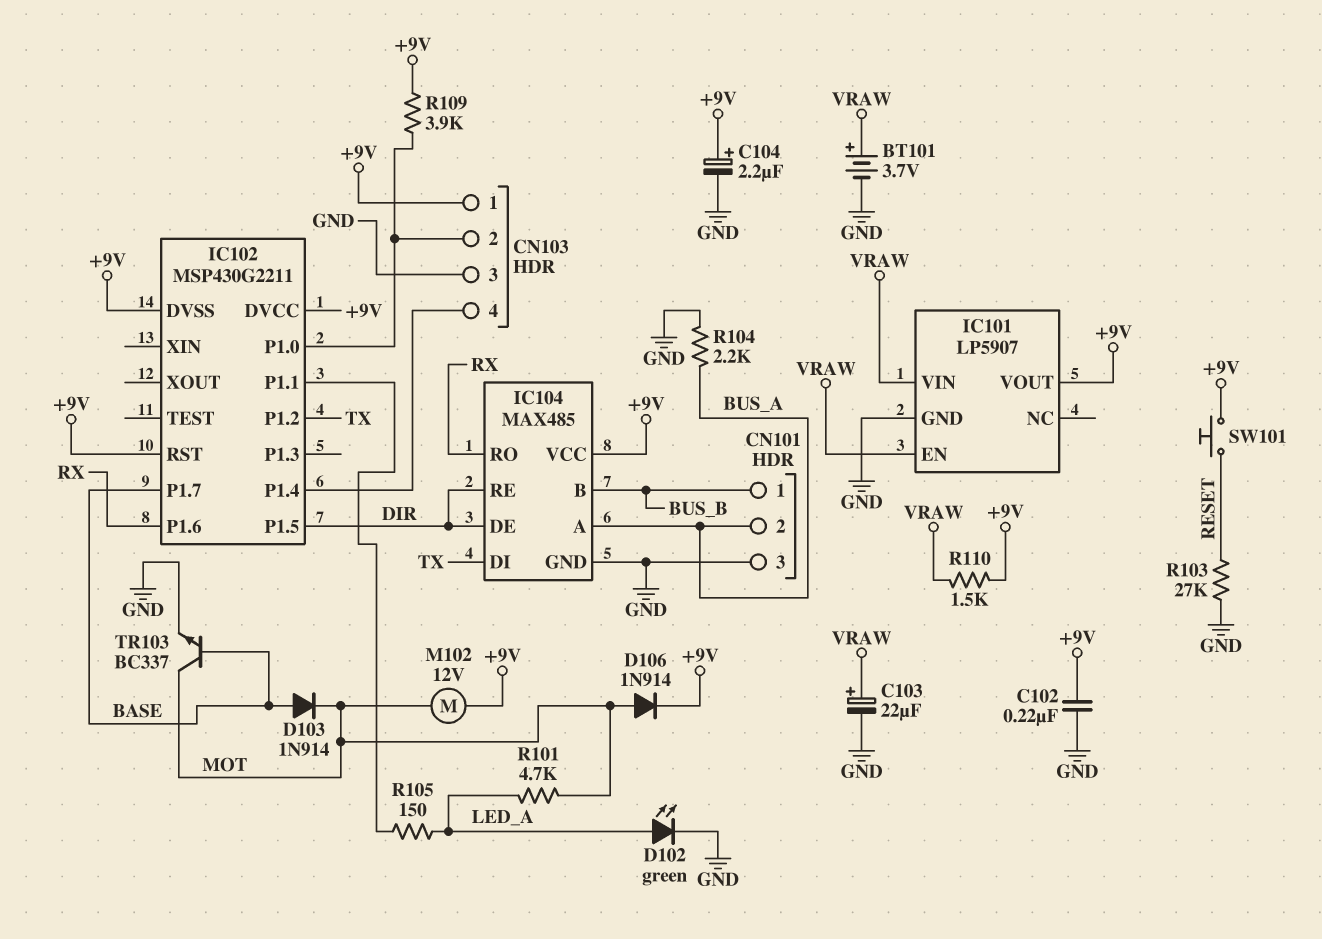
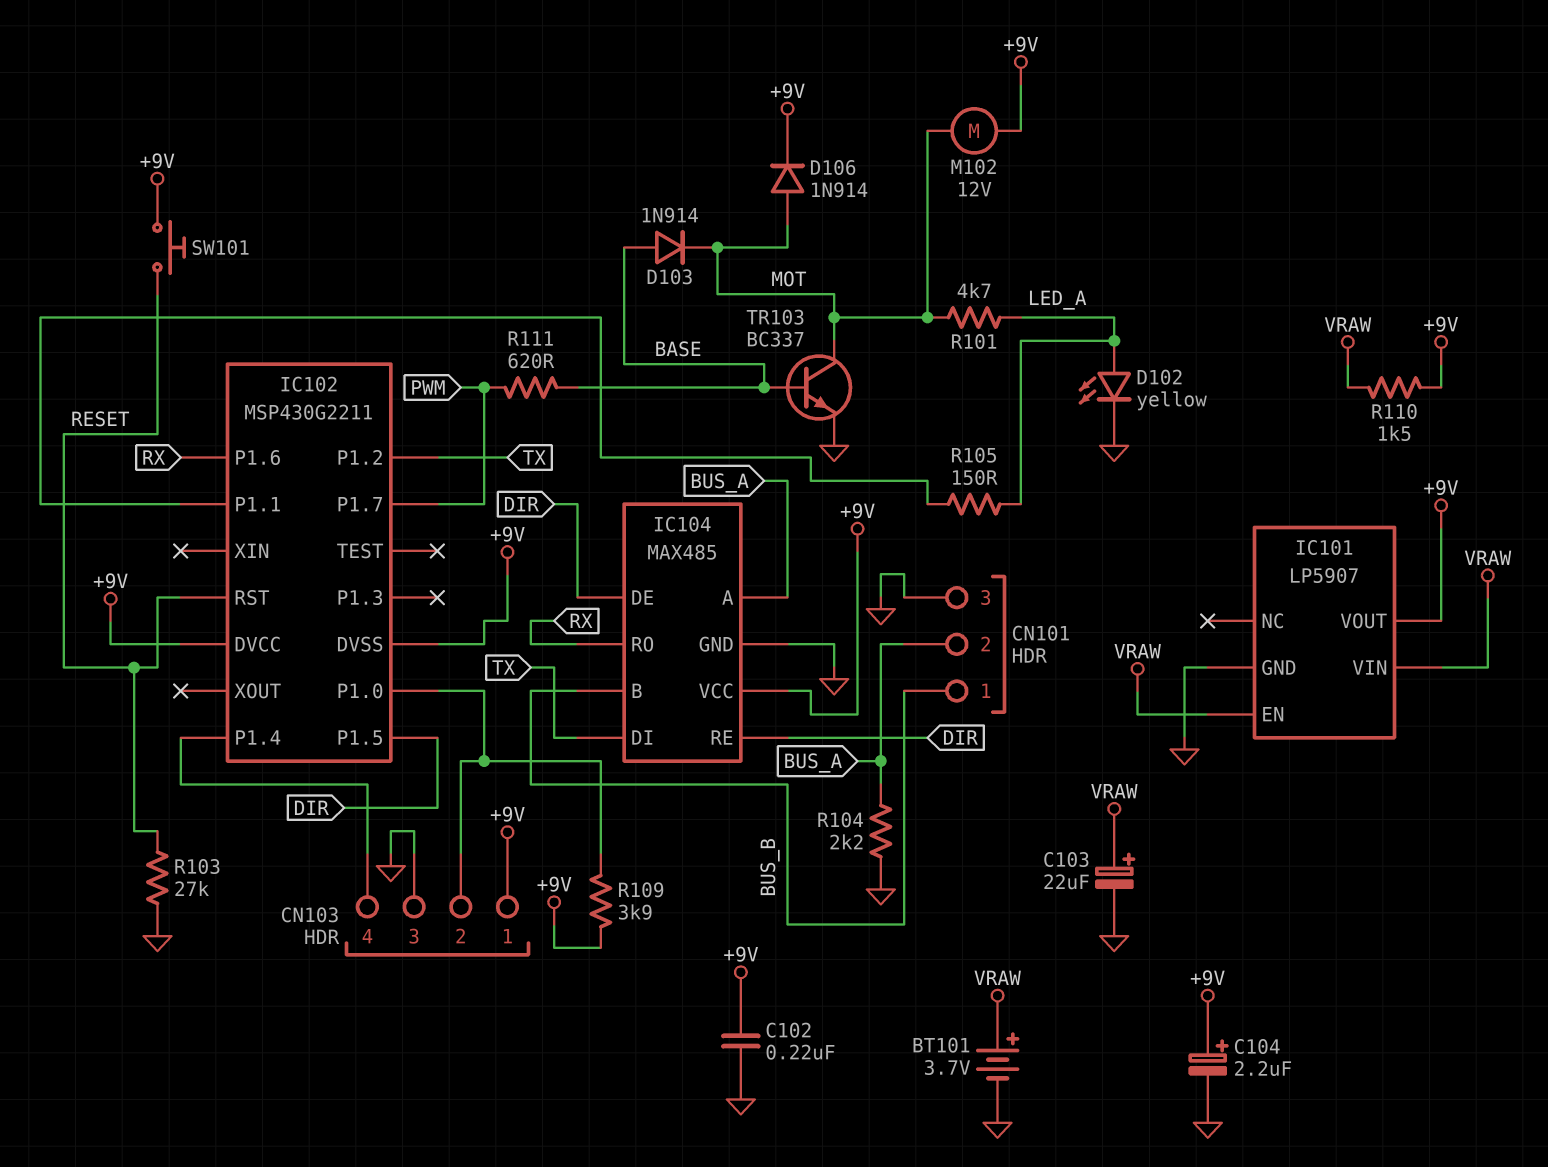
D102: LED green (A LED_A, K GND) -> LED yellow (A LED_A, K GND)
IC102 pin P1.7: BASE -> PWM
IC102 pin RST: +9V -> RESET
R111: none -> 620 (BASE, PWM)

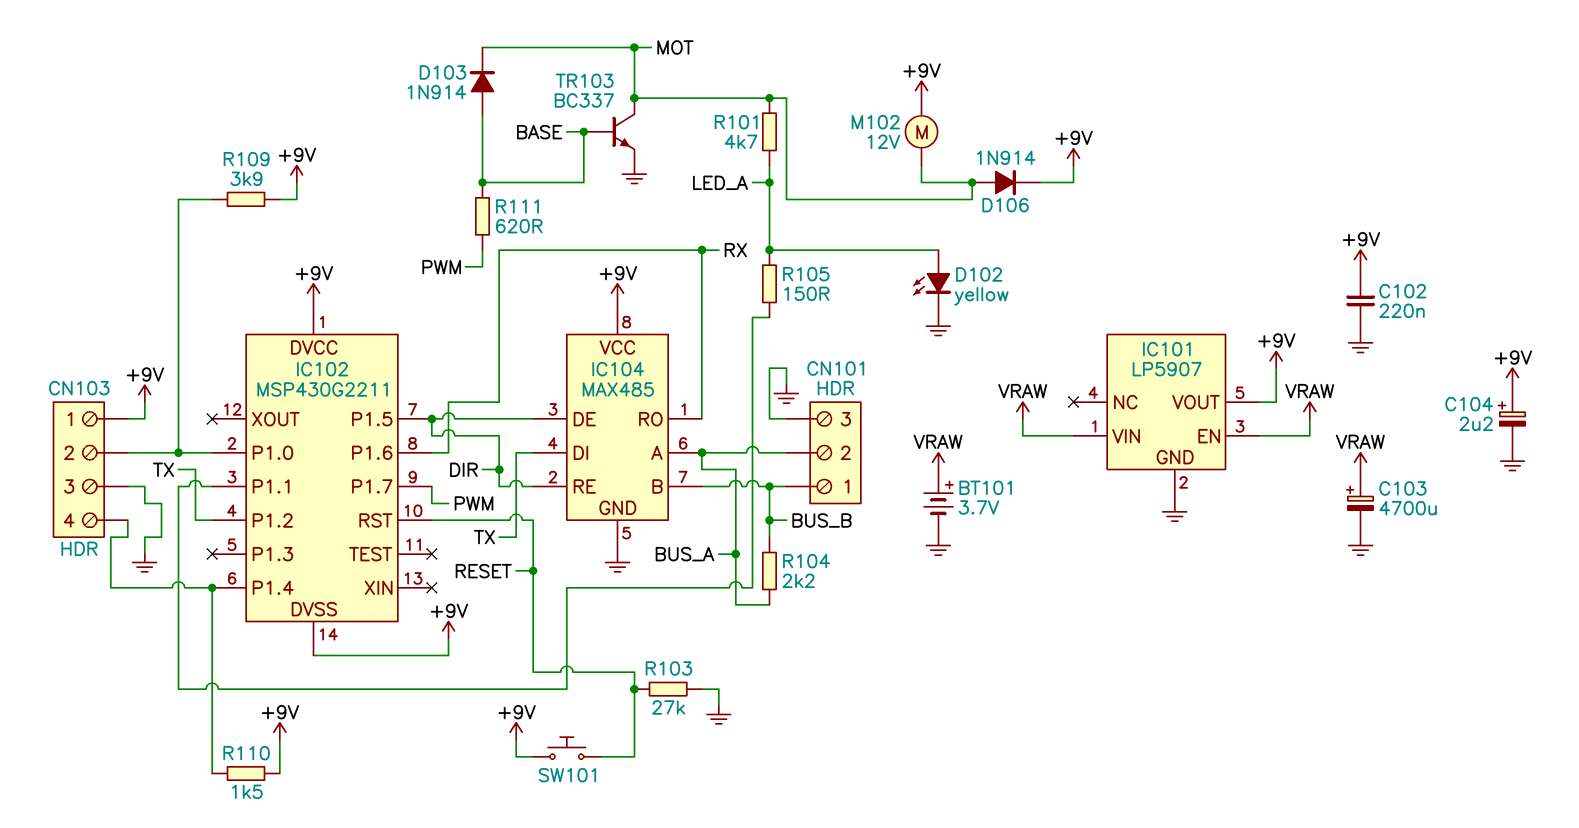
C103: 22uF (plus VRAW, minus GND) -> 4700uF (plus VRAW, minus GND)
R104: 2.2k (BUS_A, GND) -> 2.2k (BUS_A, BUS_B)
R110: 1.5k (+9V, VRAW) -> 1.5k (+9V, CN103/4)

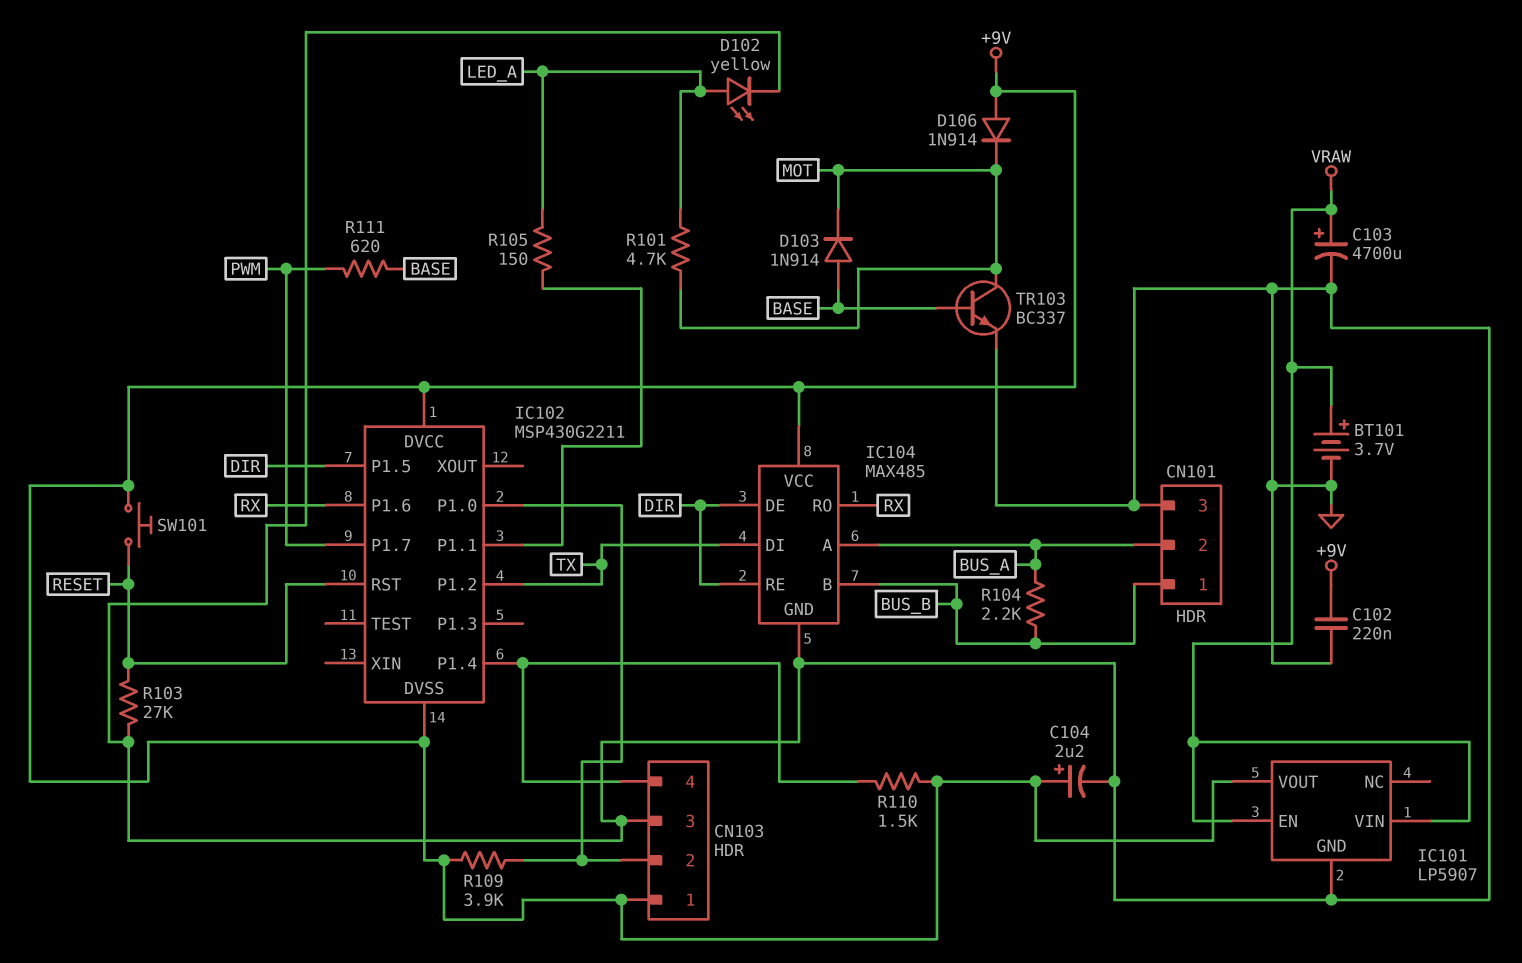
D106: diode 1N914 (A MOT, K +9V) -> diode 1N914 (A +9V, K MOT)
M102: motor 12V (+9V, MOT) -> none

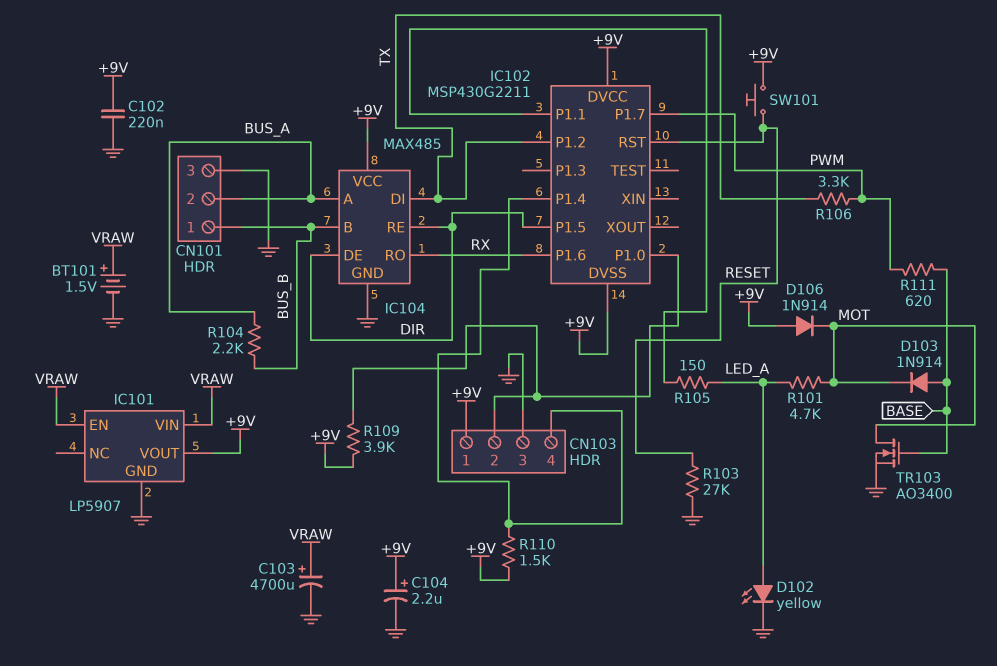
BT101: 3.7V (plus VRAW, minus GND) -> 1.5V (plus VRAW, minus GND)
R106: none -> 3.3k (PWM, TX)
TR103: NPN BC337 (B BASE, C MOT, E GND) -> NMOS AO3400 (G BASE, D MOT, S GND)

